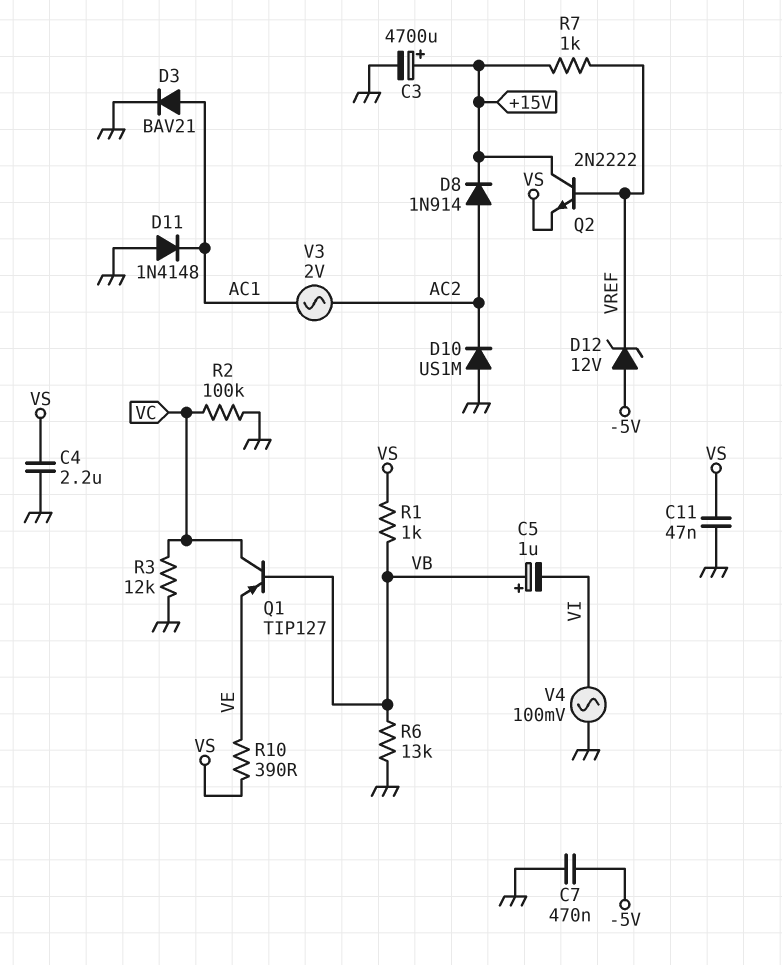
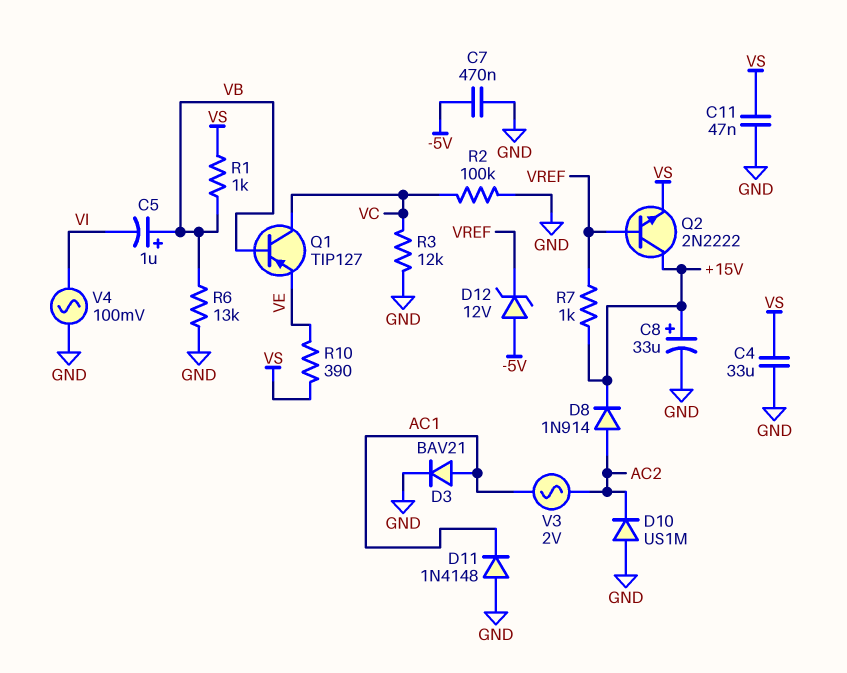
C3: 4700uF (plus +15V, minus GND) -> none
C4: 2.2uF (GND, VS) -> 33uF (GND, VS)
C8: none -> 33uF (plus +15V, minus GND)

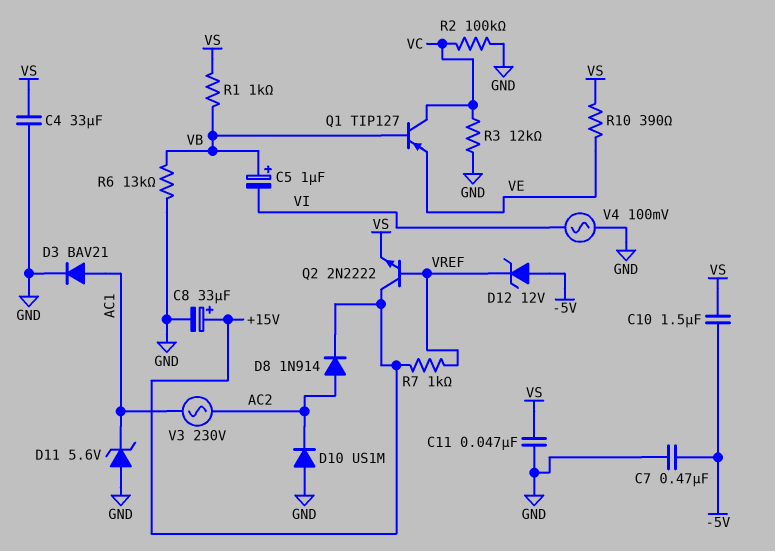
C10: none -> 1.5uF (-5V, VS)
D11: diode 1N4148 (A GND, K AC1) -> zener 5.6V (A GND, K AC1)
V3: AC 2V (AC1, AC2) -> AC 230V (AC1, AC2)

